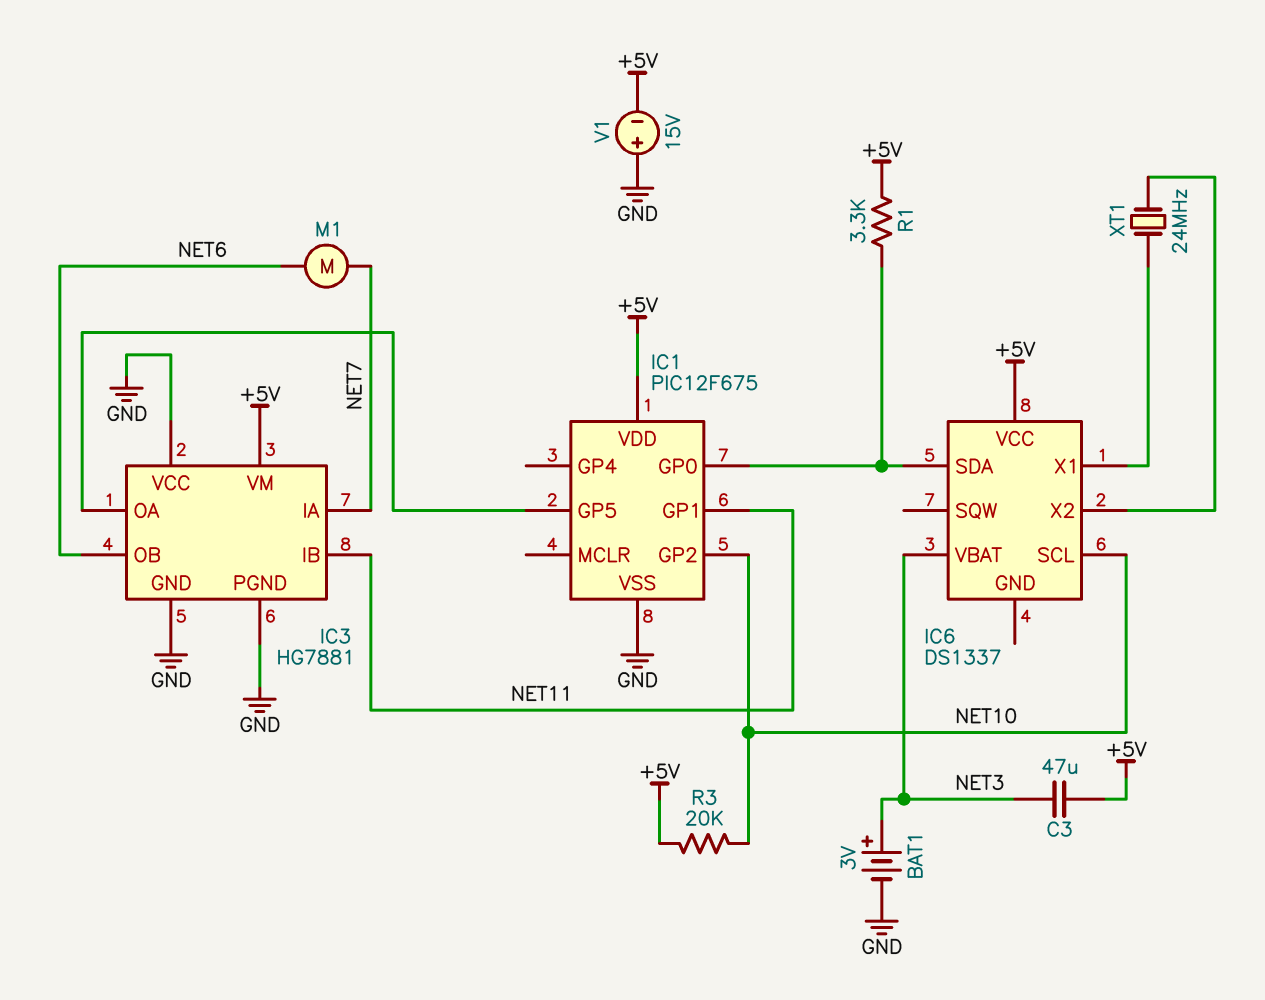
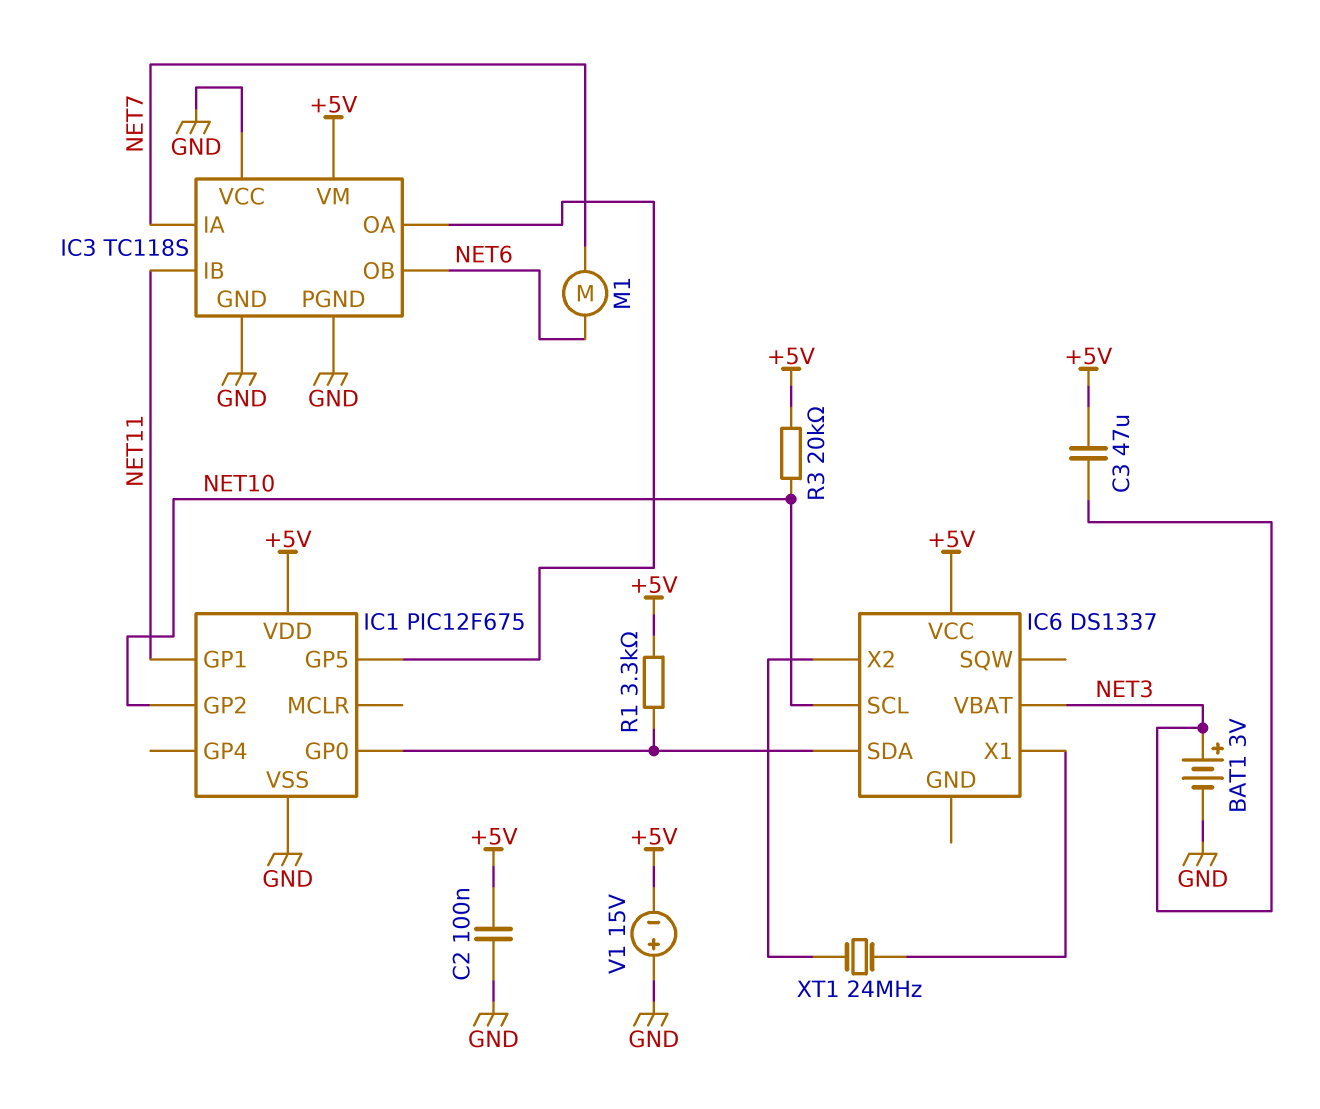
C2: none -> 100nF (+5V, GND)
IC3: HG7881 -> TC118S

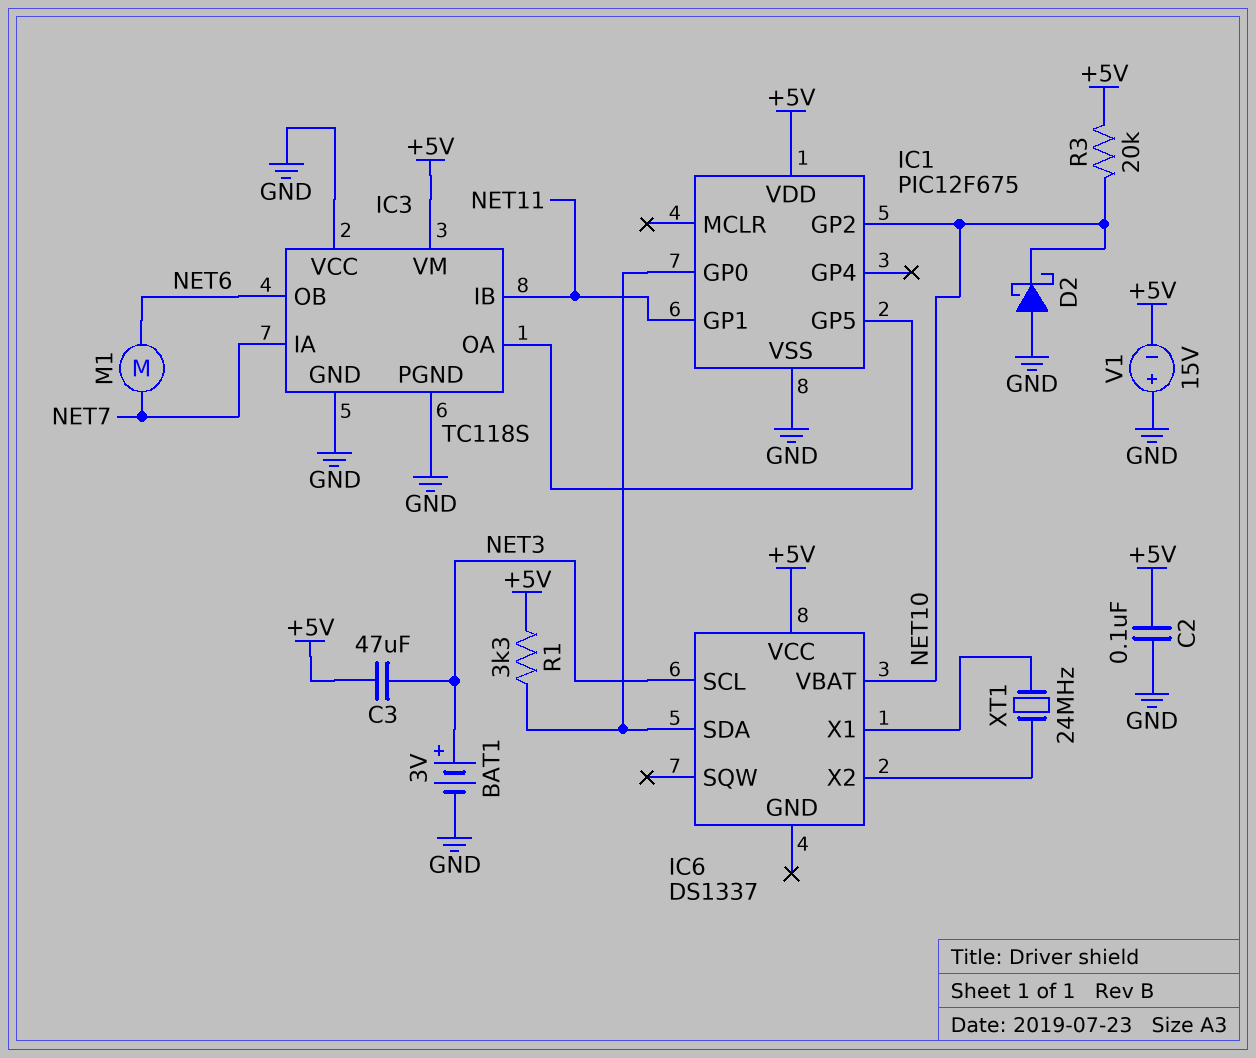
D2: none -> schottky (A GND, K NET10)
IC6 pin SCL: NET10 -> NET3
IC6 pin VBAT: NET3 -> NET10

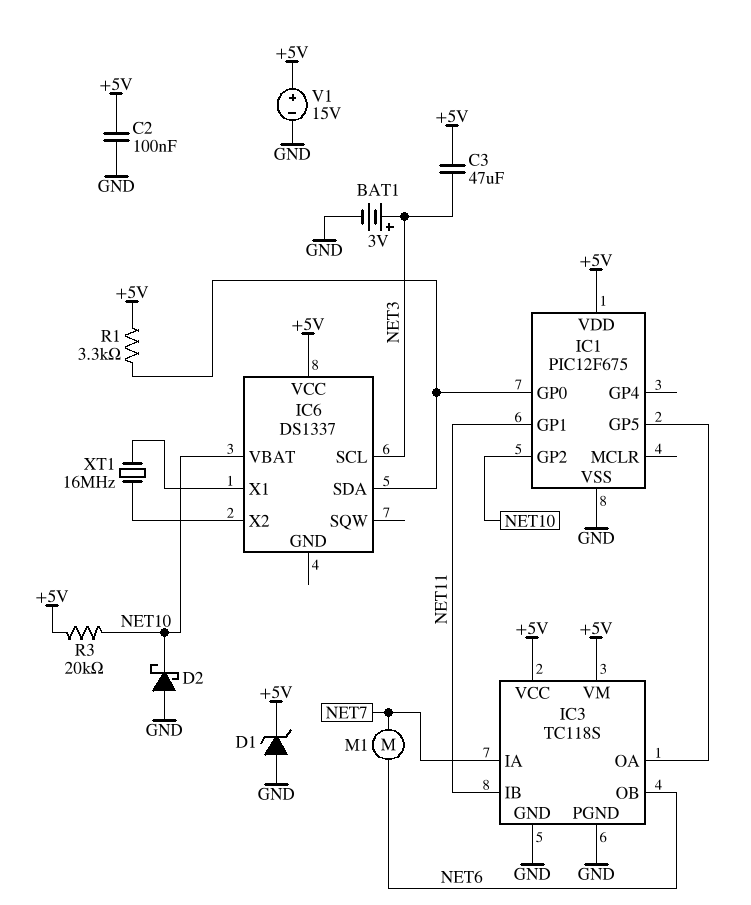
D1: none -> zener (A GND, K +5V)
IC3 pin VCC: GND -> +5V
V1: 15V (plus GND, minus +5V) -> 15V (plus +5V, minus GND)
XT1: 24MHz (IC6/X1, IC6/X2) -> 16MHz (IC6/X1, IC6/X2)

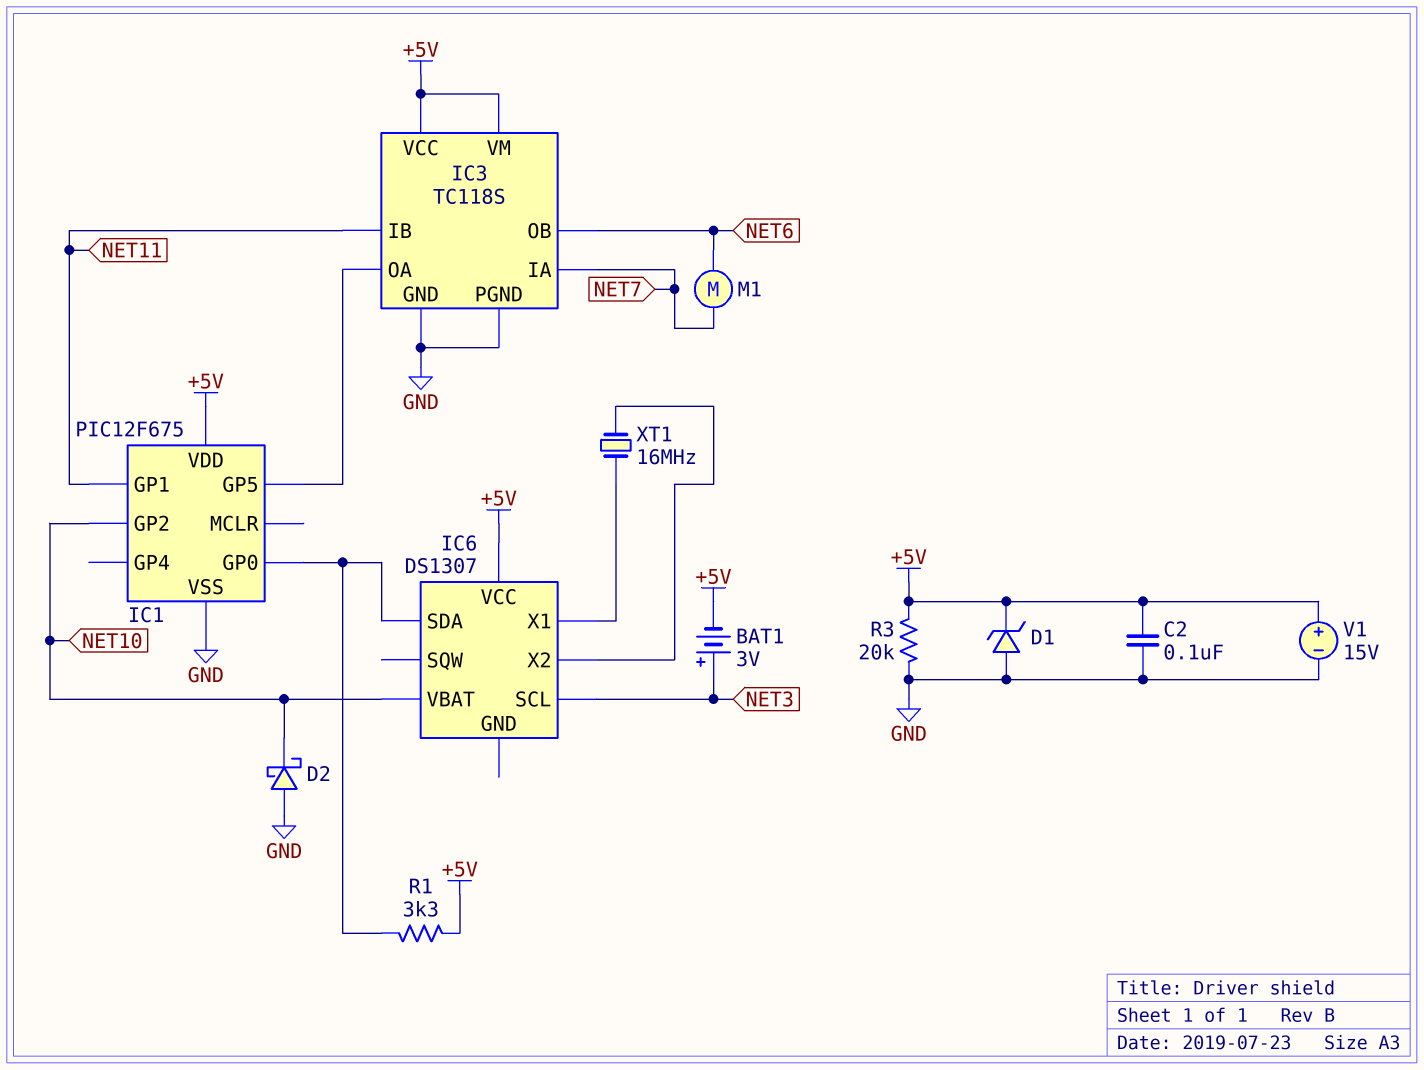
BAT1: 3V (plus NET3, minus GND) -> 3V (plus NET3, minus +5V)
C3: 47uF (+5V, NET3) -> none
IC6: DS1337 -> DS1307
R3: 20k (+5V, NET10) -> 20k (+5V, GND)

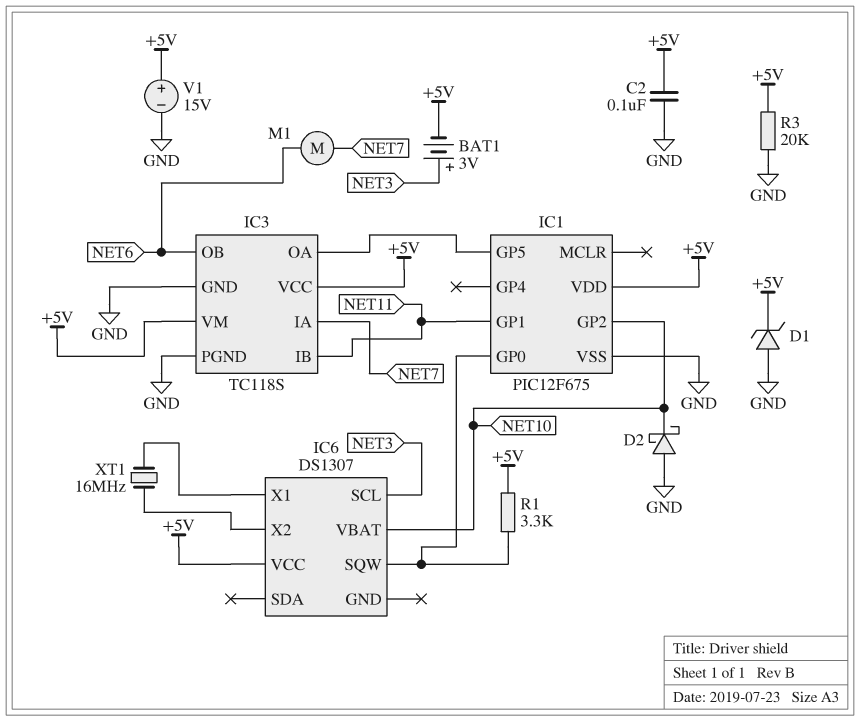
IC6 pin SDA: IC1/GP0 -> none
IC6 pin SQW: none -> IC1/GP0

